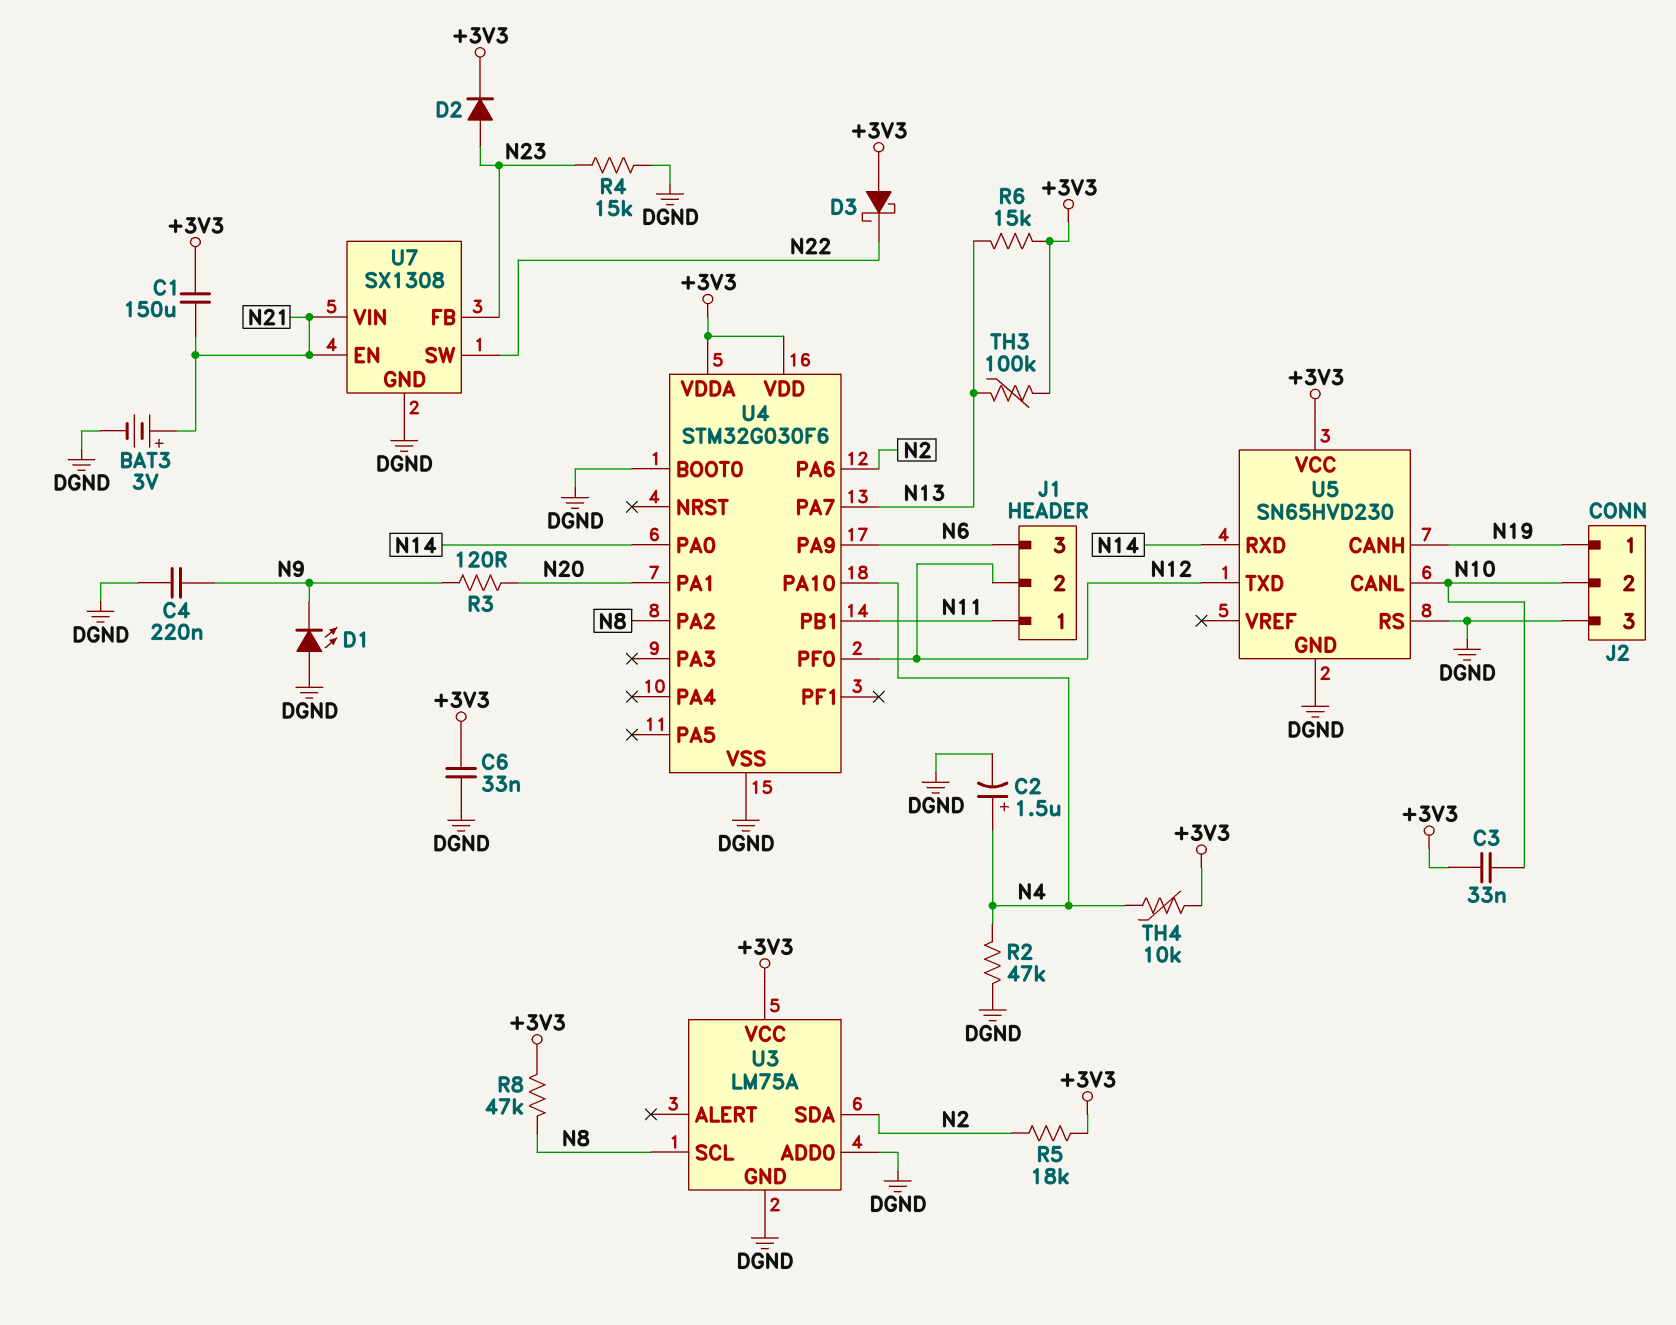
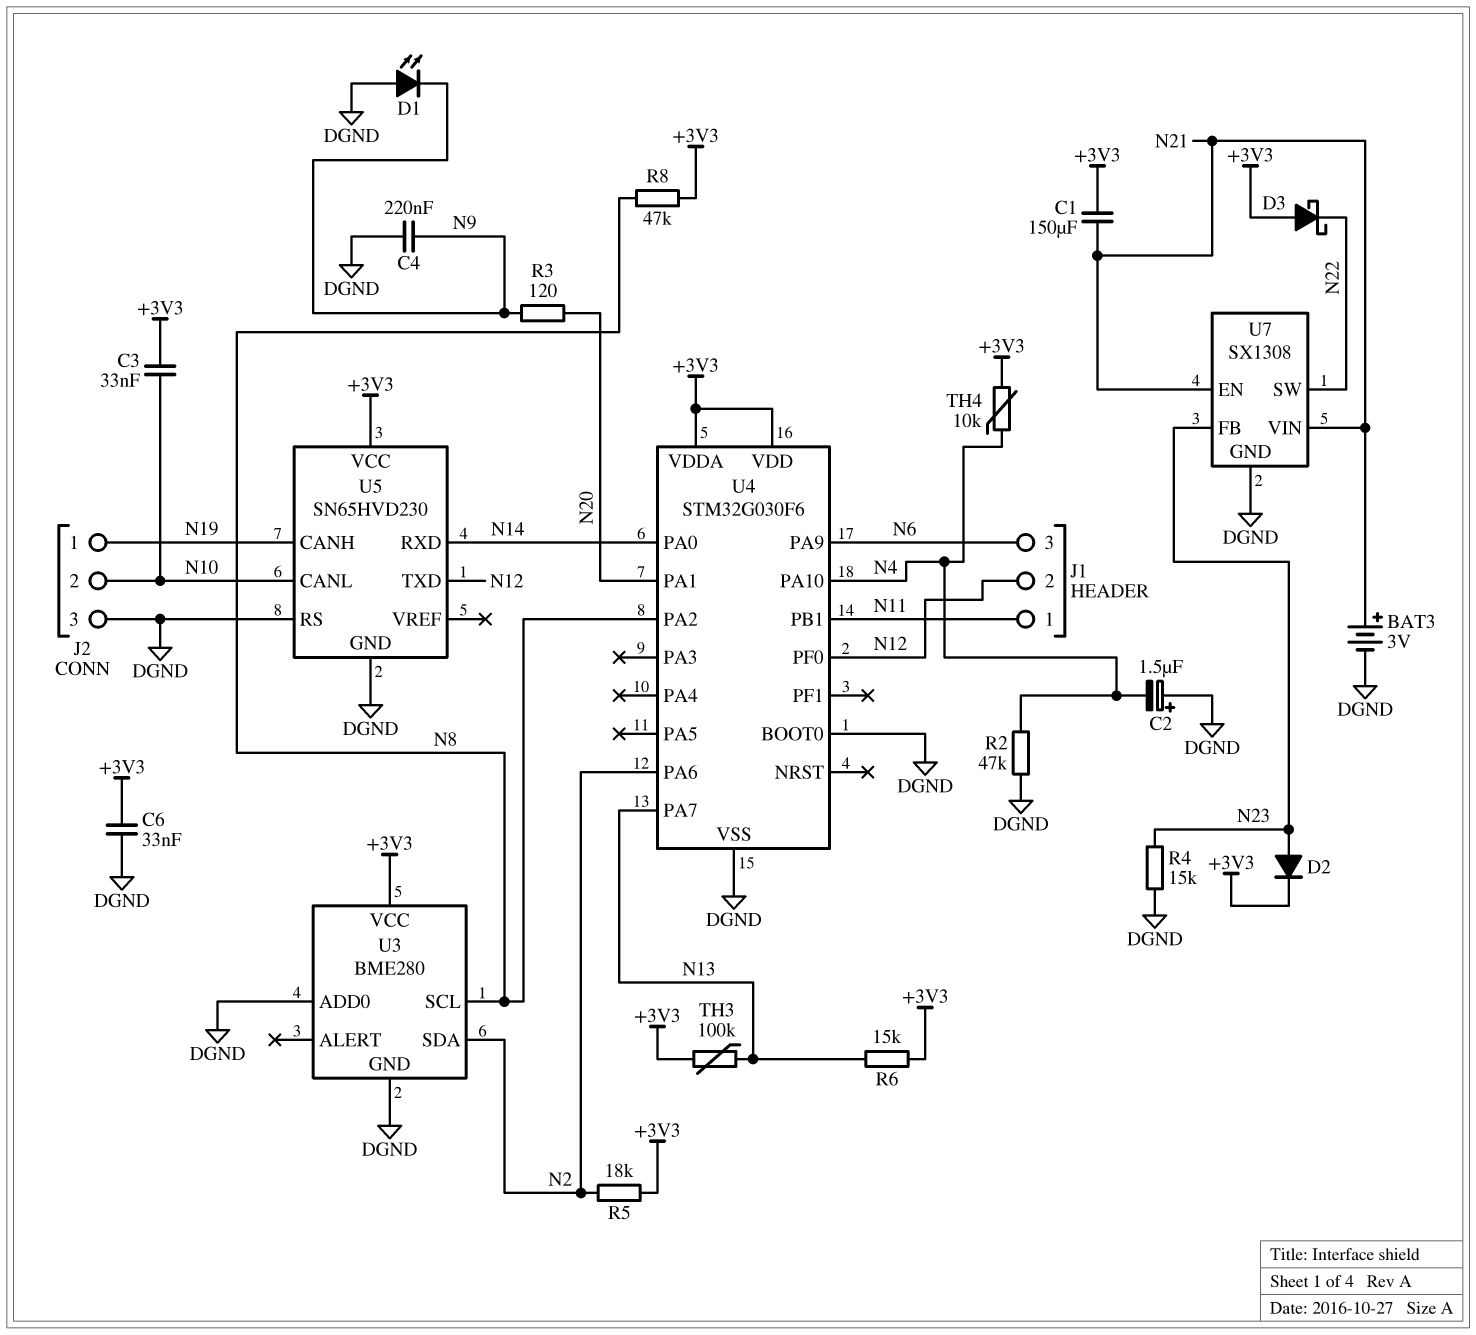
C2: 1.5uF (plus N4, minus DGND) -> 1.5uF (plus DGND, minus N4)
U3: LM75A -> BME280

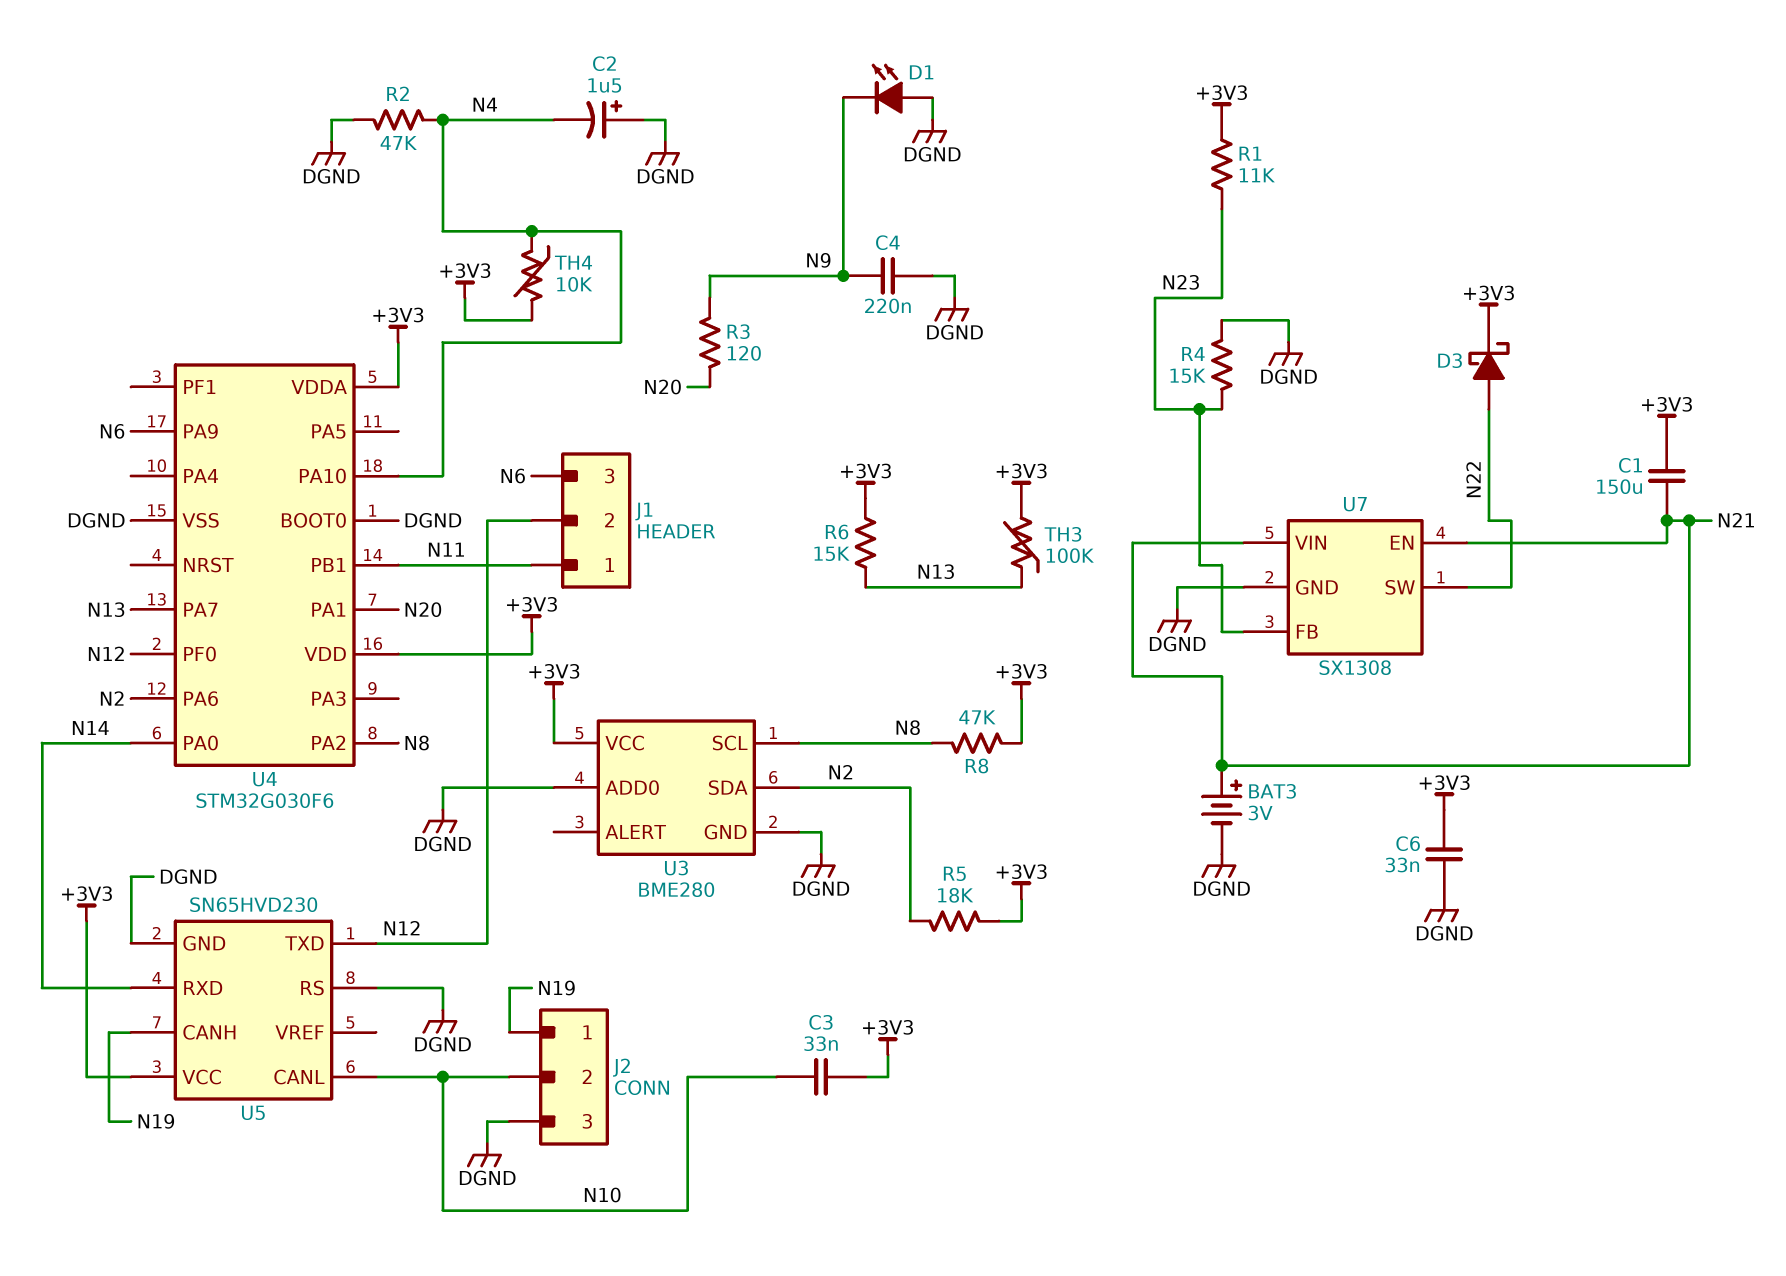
D2: diode (A N23, K +3V3) -> none
D3: schottky (A +3V3, K N22) -> schottky (A N22, K +3V3)
R1: none -> 11k (+3V3, N23)

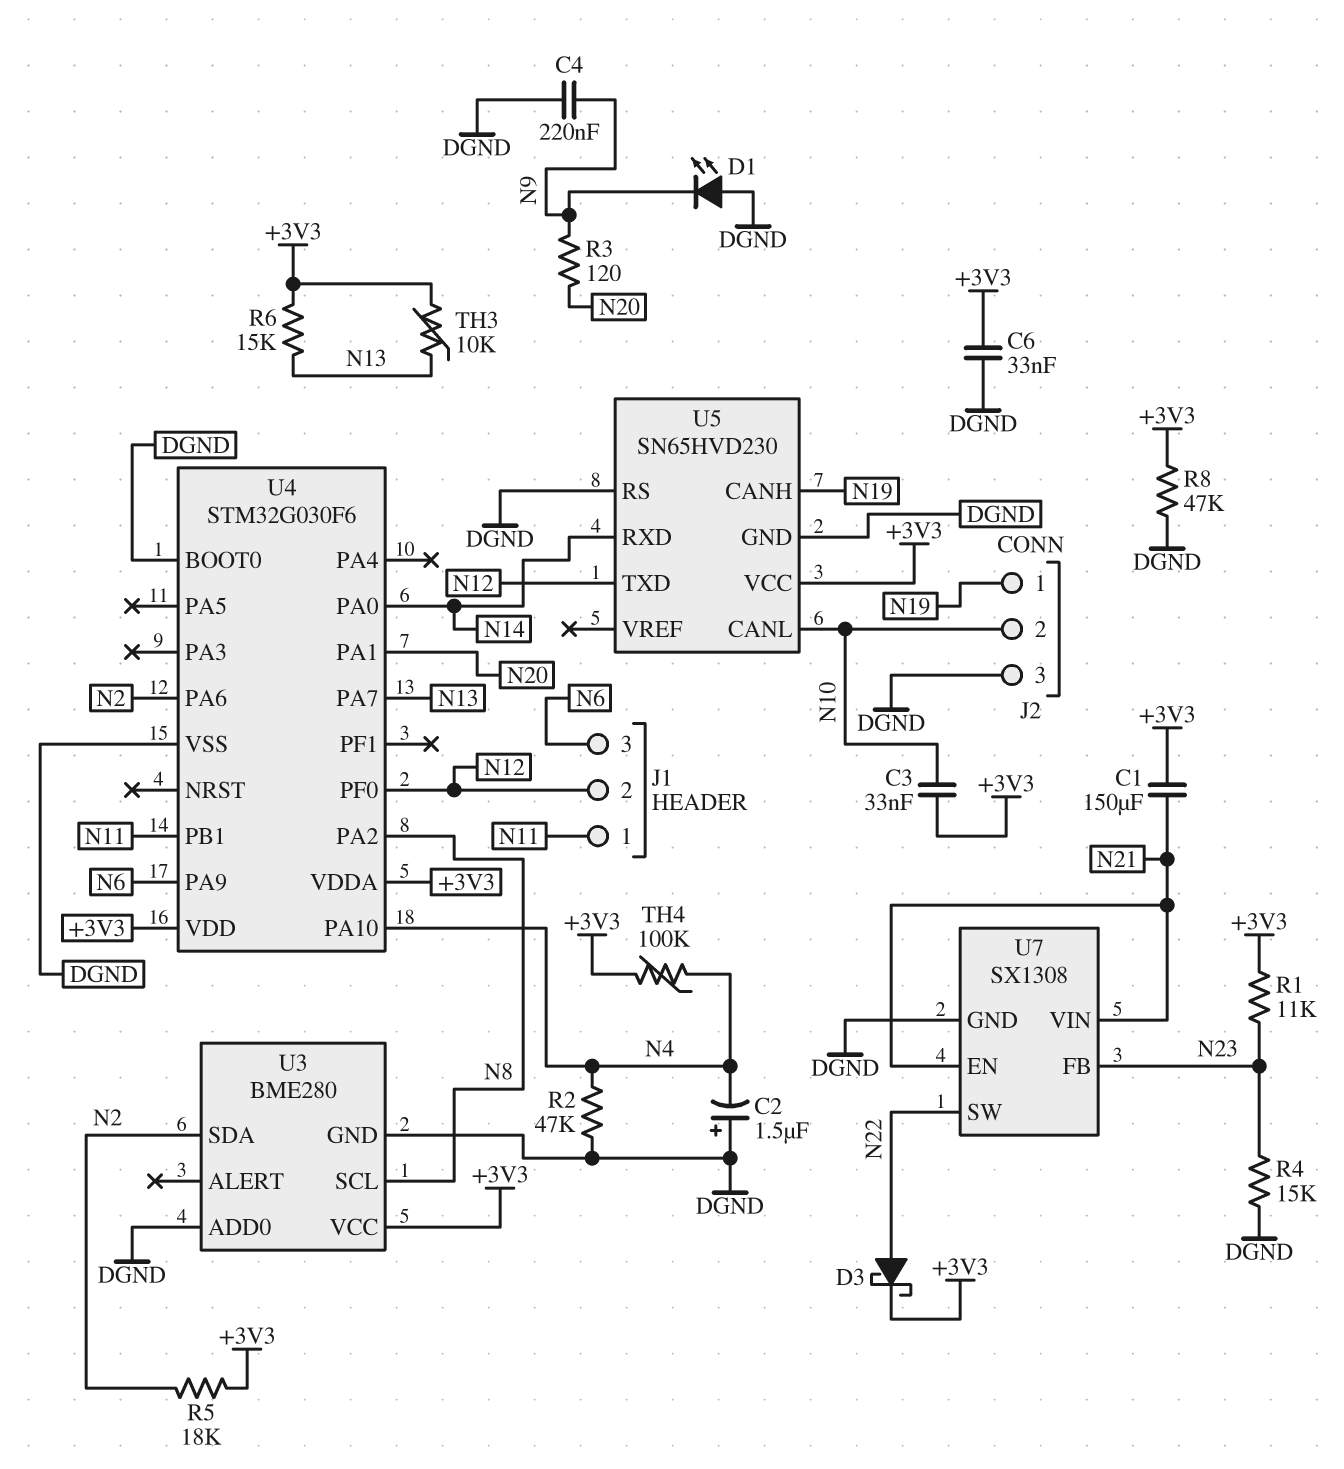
BAT3: 3V (plus N21, minus DGND) -> none
R8: 47k (+3V3, N8) -> 47k (+3V3, DGND)
TH3: 100k (+3V3, N13) -> 10k (+3V3, N13)
TH4: 10k (+3V3, N4) -> 100k (+3V3, N4)

